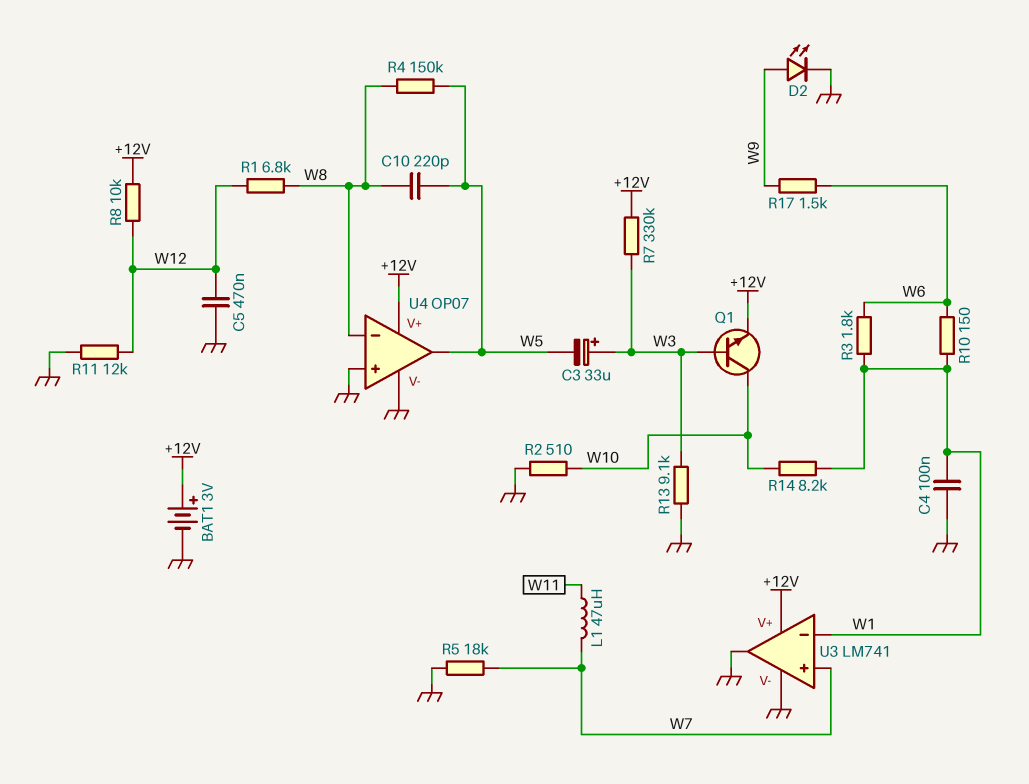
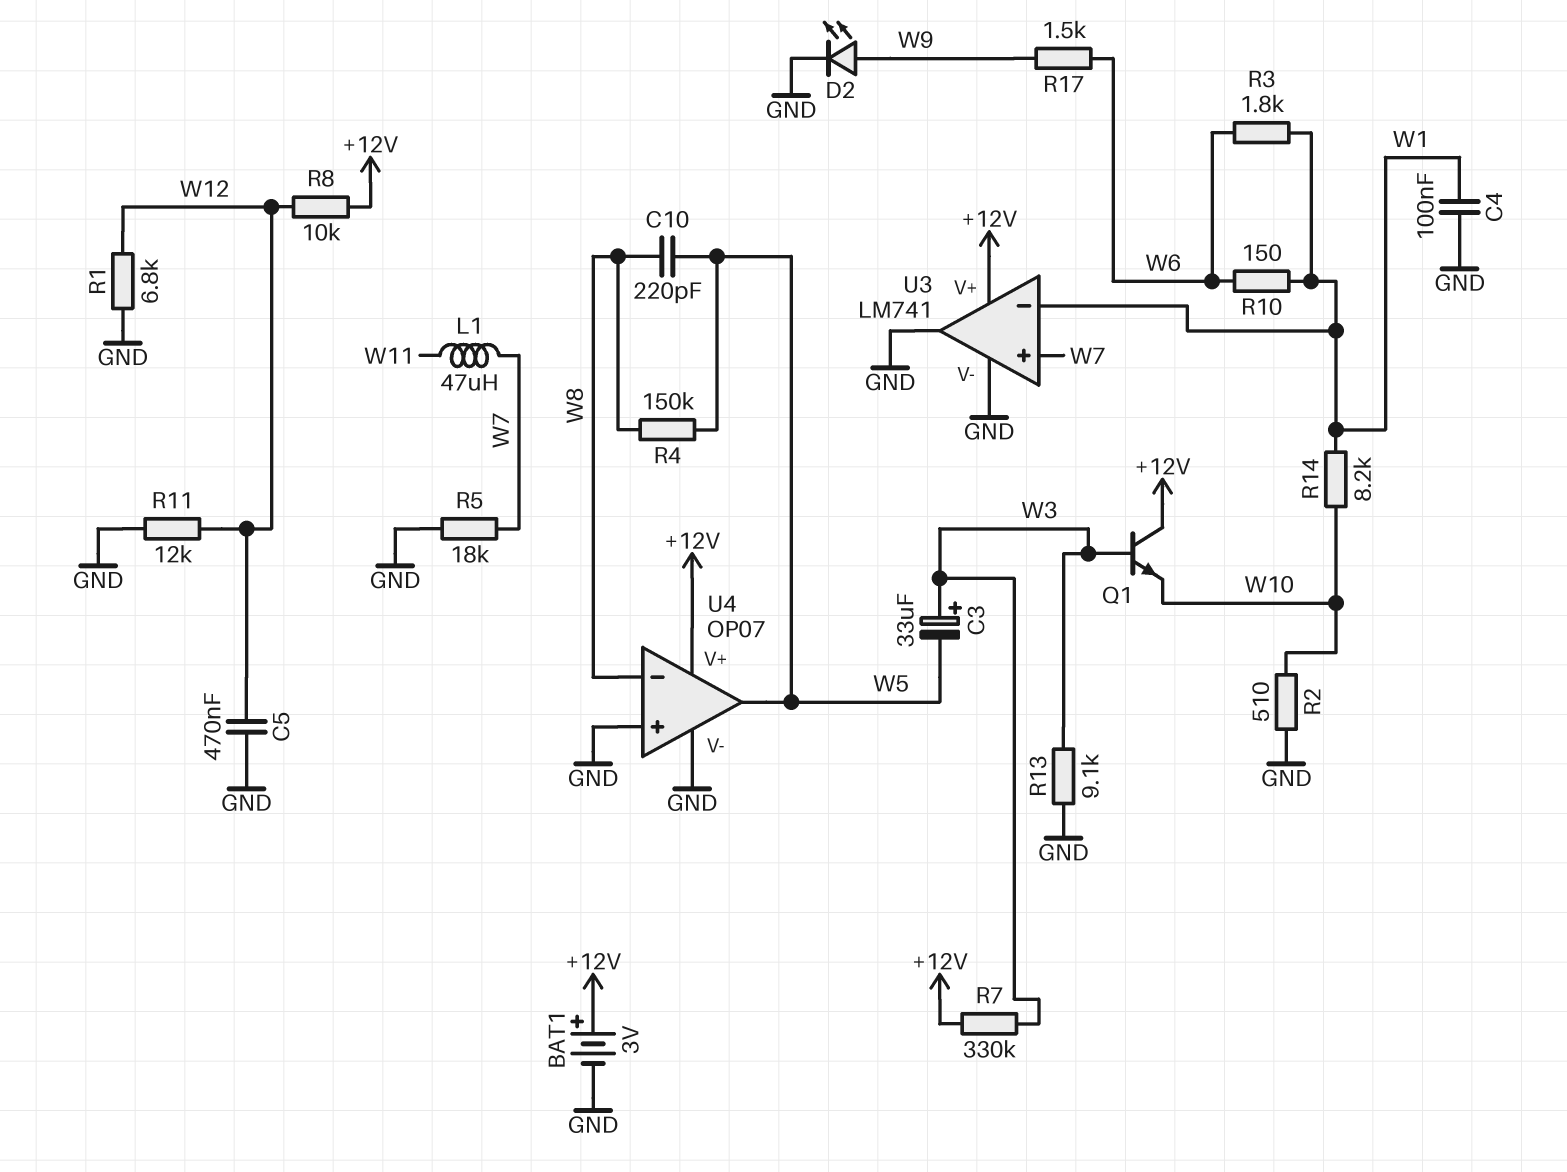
Q1: NPN (B W3, C W10, E +12V) -> NPN (B W3, C +12V, E W10)
R1: 6.8k (W8, W12) -> 6.8k (GND, W12)

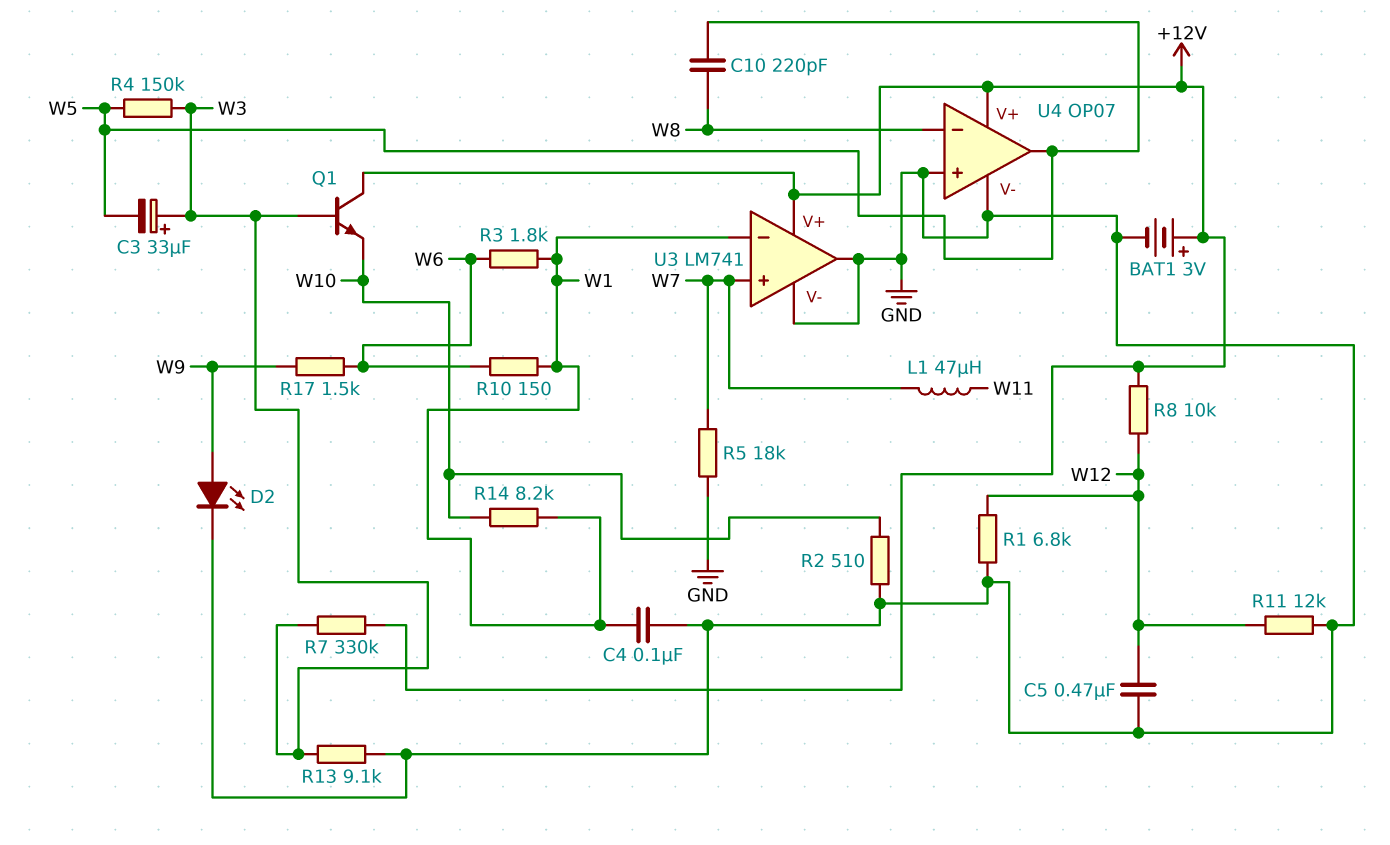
R4: 150k (W5, W8) -> 150k (W3, W5)

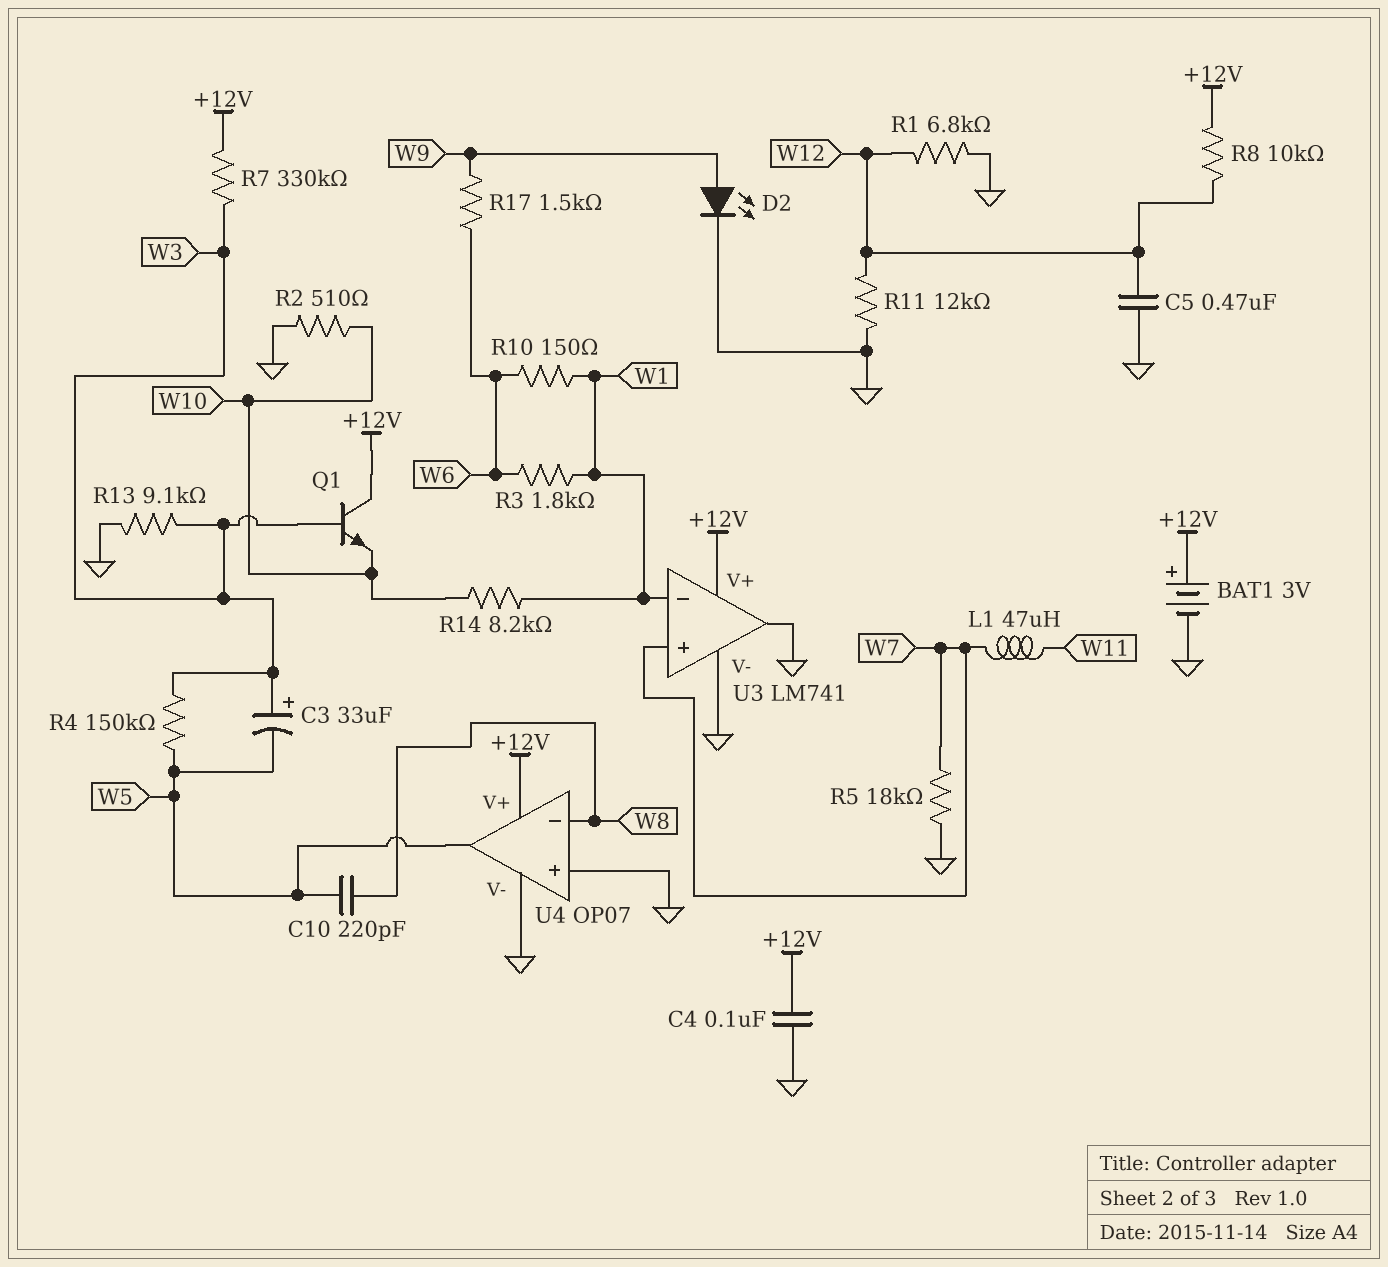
C4: 100nF (GND, W1) -> 100nF (+12V, GND)

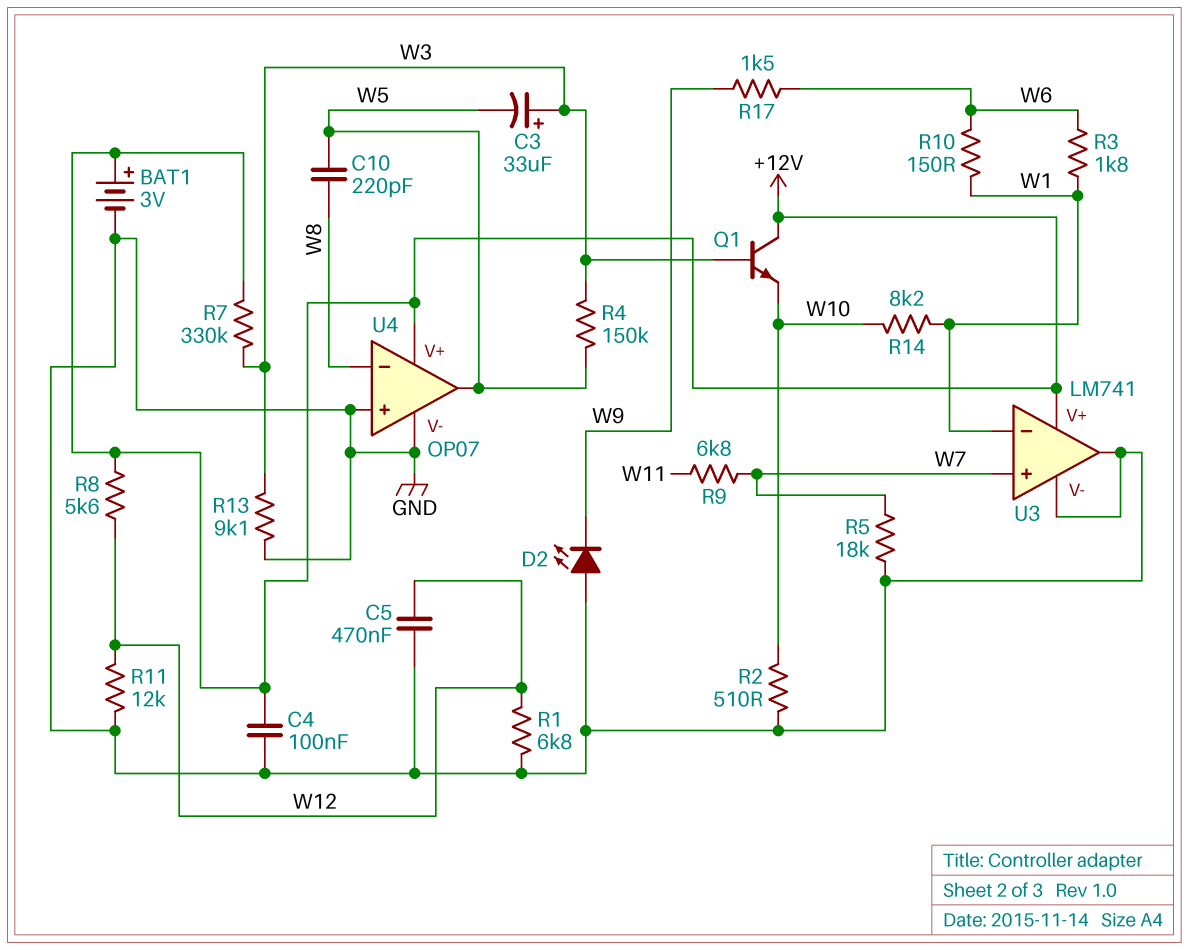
D2: LED (A W9, K GND) -> LED (A GND, K W9)
L1: 47uH (W7, W11) -> none
R8: 10k (+12V, W12) -> 5.6k (+12V, W12)
R9: none -> 6.8k (W7, W11)

